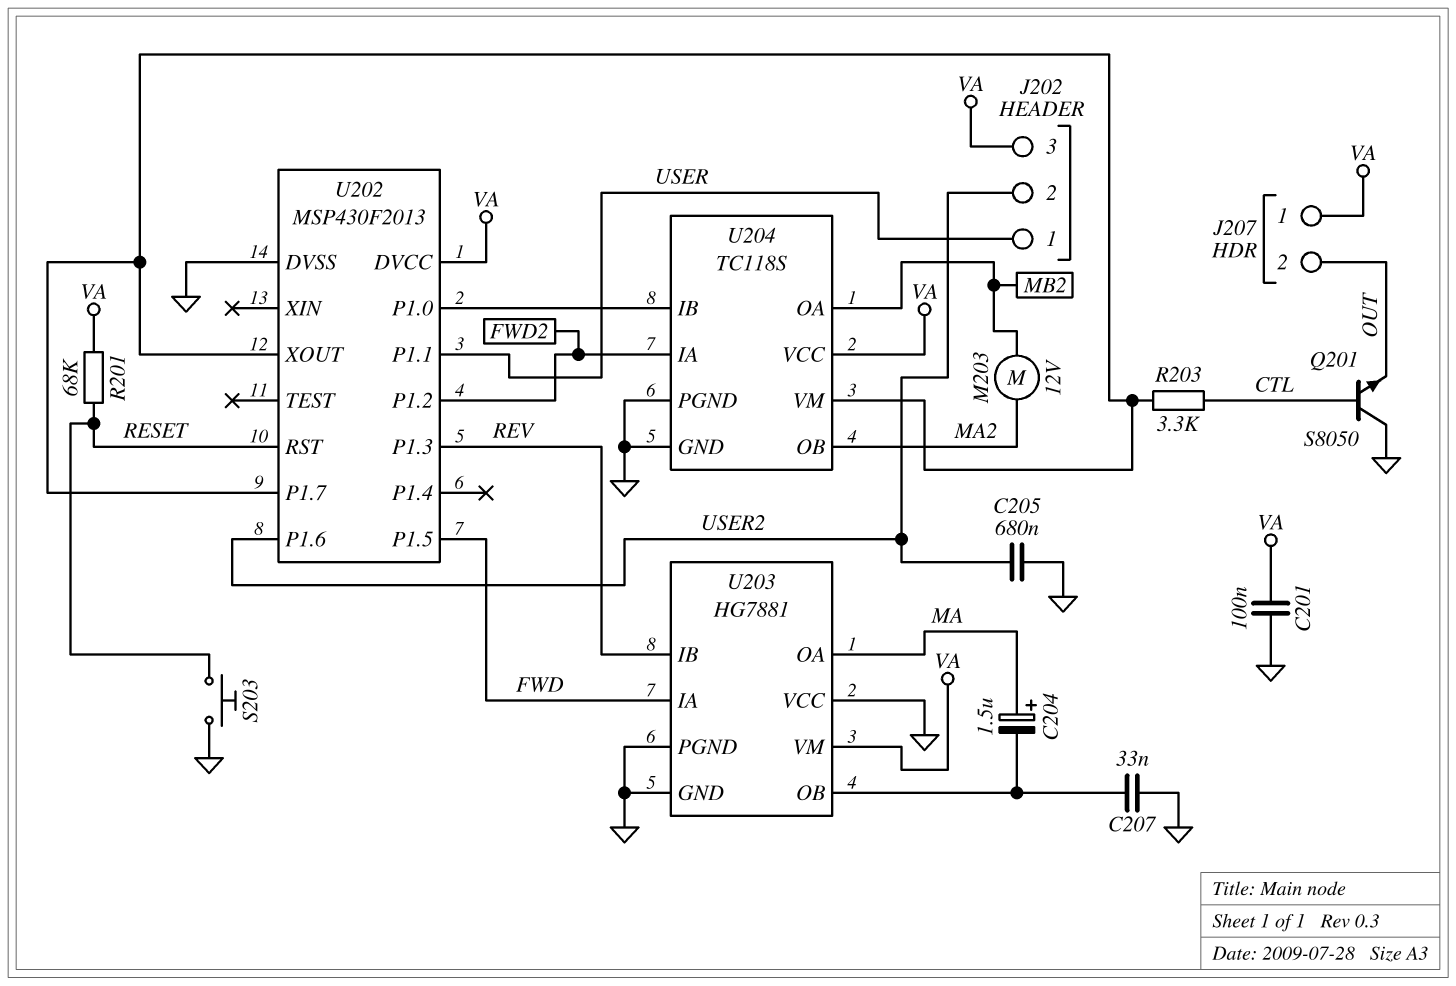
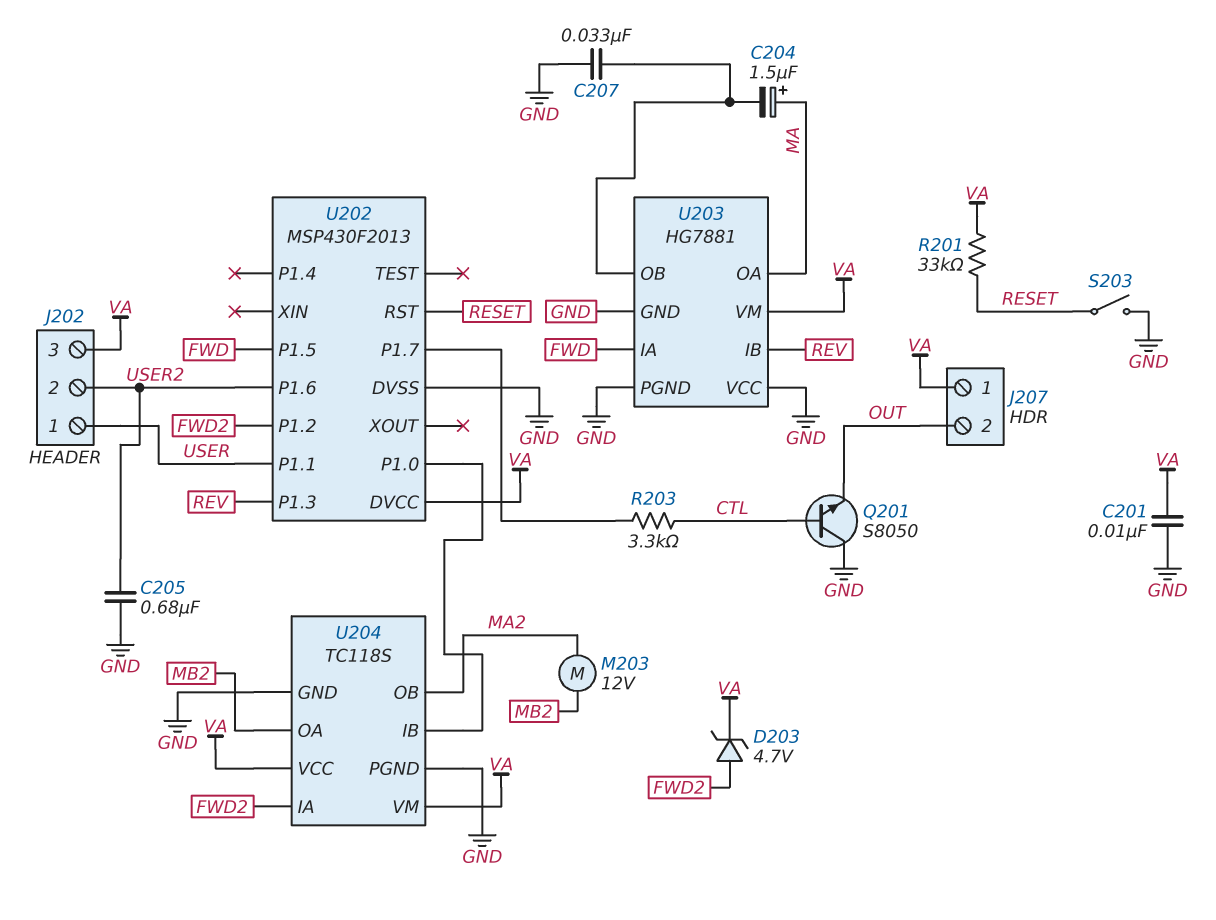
C201: 100nF (GND, VA) -> 10nF (GND, VA)
D203: none -> zener 4.7V (A FWD2, K VA)
R201: 68k (RESET, VA) -> 33k (RESET, VA)
S203: button (GND, RESET) -> switch (GND, RESET)
U202 pin XOUT: U202/P1.7 -> none
U204 pin VM: U202/P1.7 -> VA

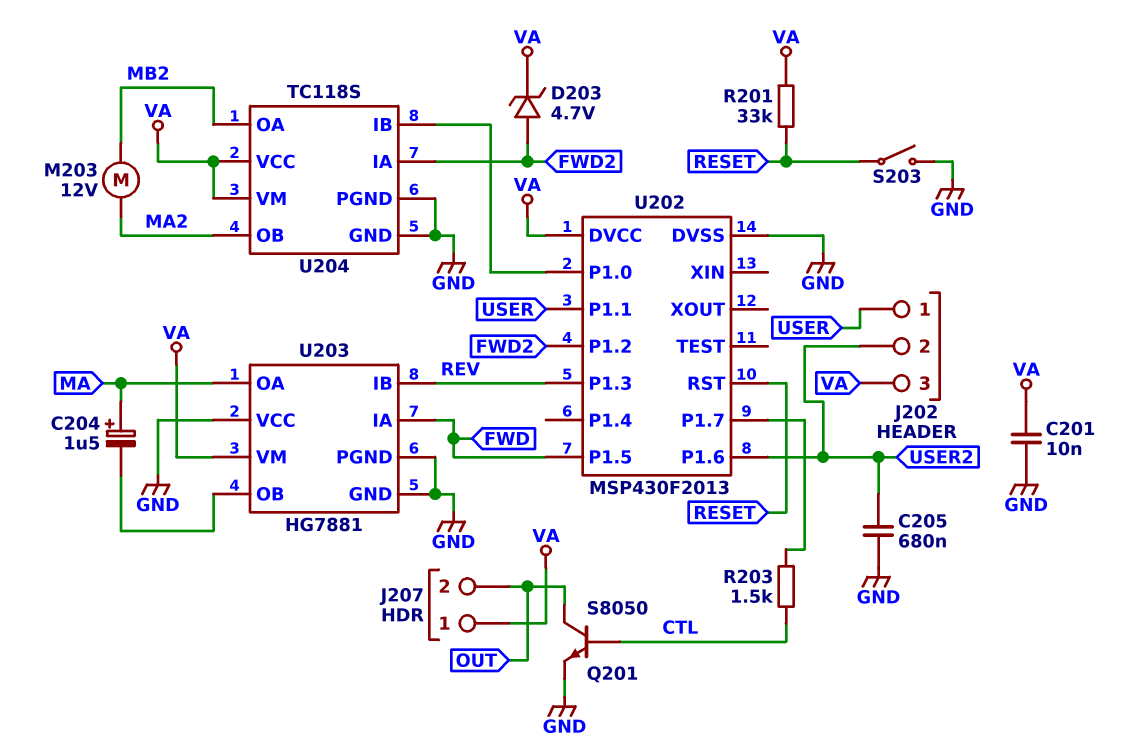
C207: 33nF (GND, U203/OB) -> none
Q201: NPN S8050 (B CTL, C GND, E OUT) -> NPN S8050 (B CTL, C OUT, E GND)
R203: 3.3k (CTL, U202/P1.7) -> 1.5k (CTL, U202/P1.7)

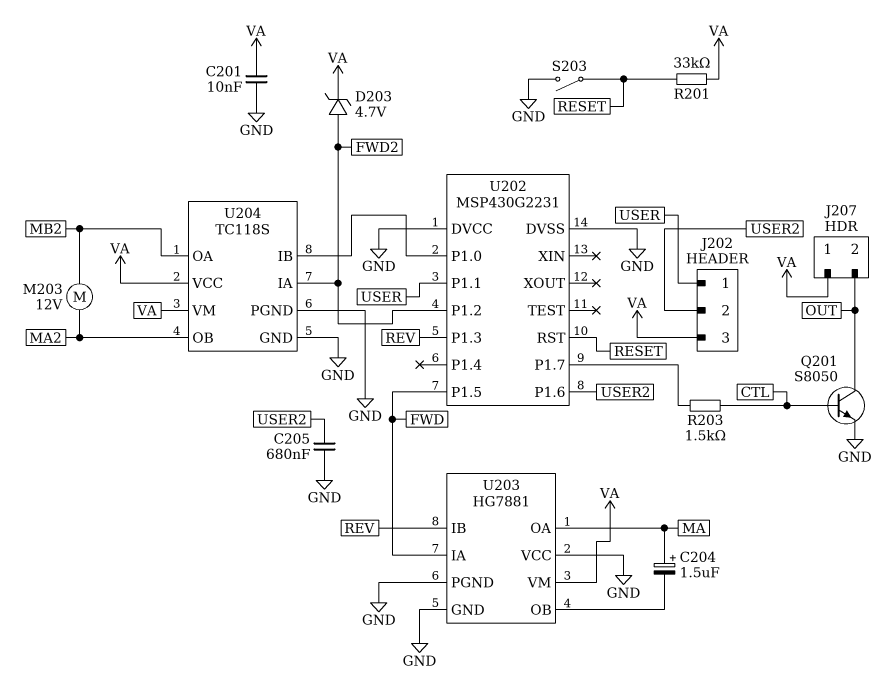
U202: MSP430F2013 -> MSP430G2231
U202 pin DVCC: VA -> GND

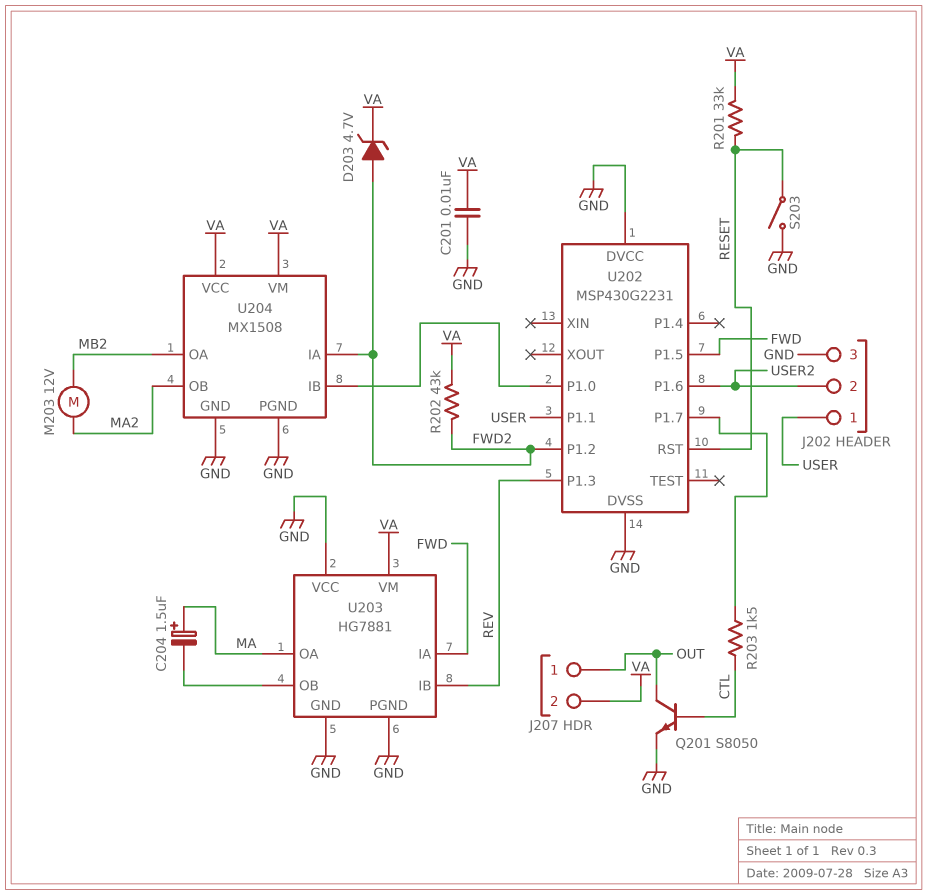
C205: 680nF (GND, USER2) -> none
J202 pin 3: VA -> GND
J207 pin 1: VA -> OUT
J207 pin 2: OUT -> VA
R202: none -> 43k (FWD2, VA)
U204: TC118S -> MX1508

